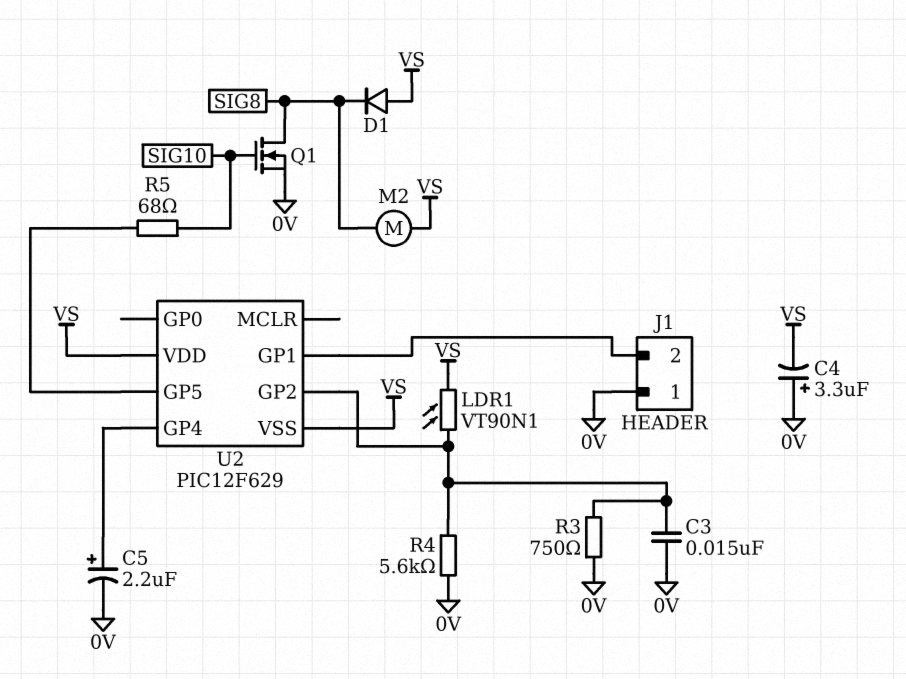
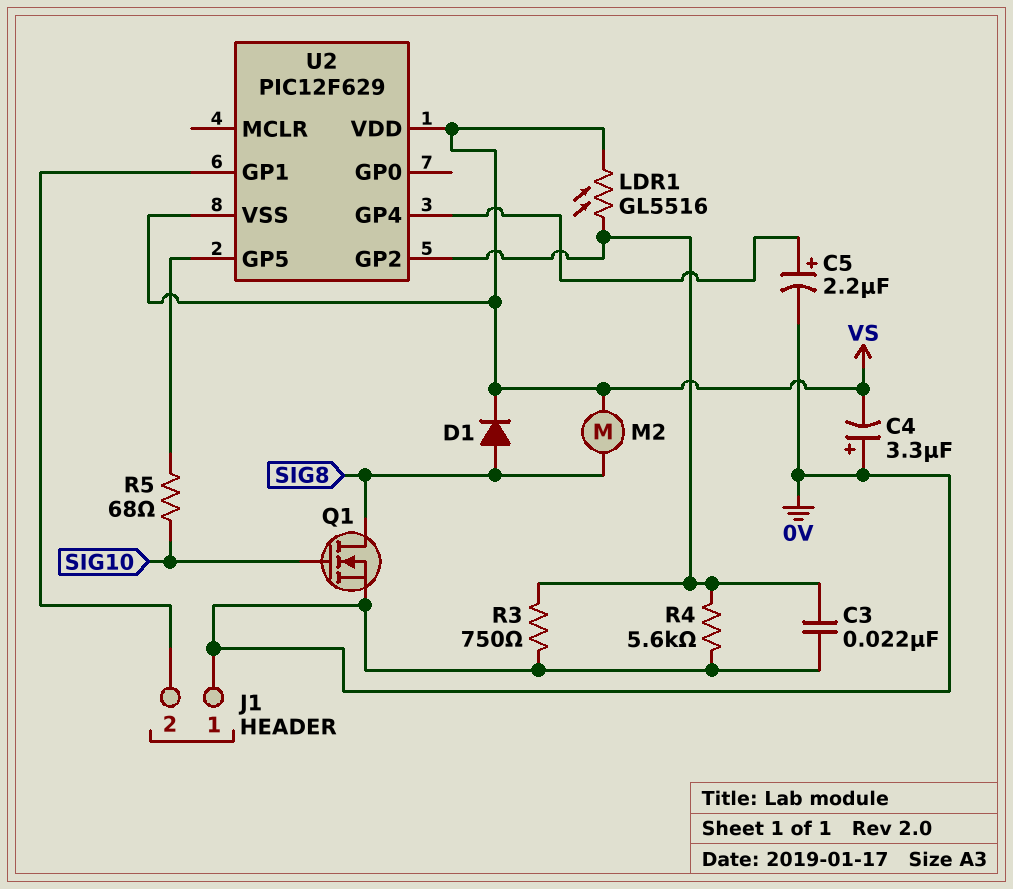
C3: 15nF (0V, U2/GP2) -> 22nF (0V, U2/GP2)
D1: diode (A VS, K SIG8) -> diode (A SIG8, K VS)
LDR1: VT90N1 (U2/GP2, VS) -> GL5516 (U2/GP2, VS)

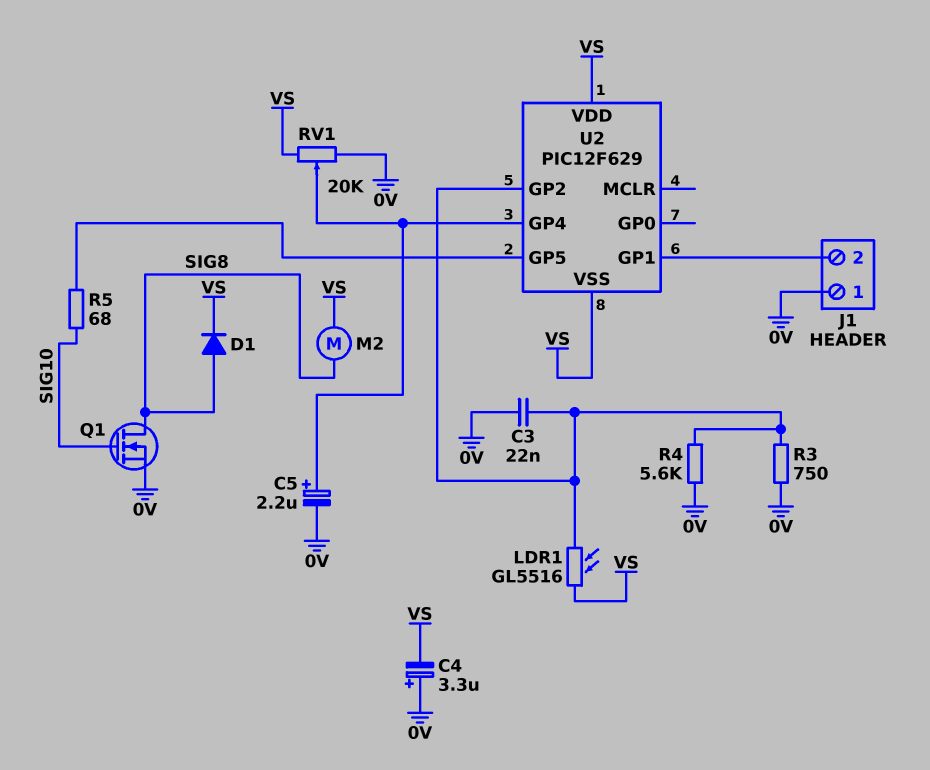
RV1: none -> 20k (0V, VS, wiper U2/GP4)

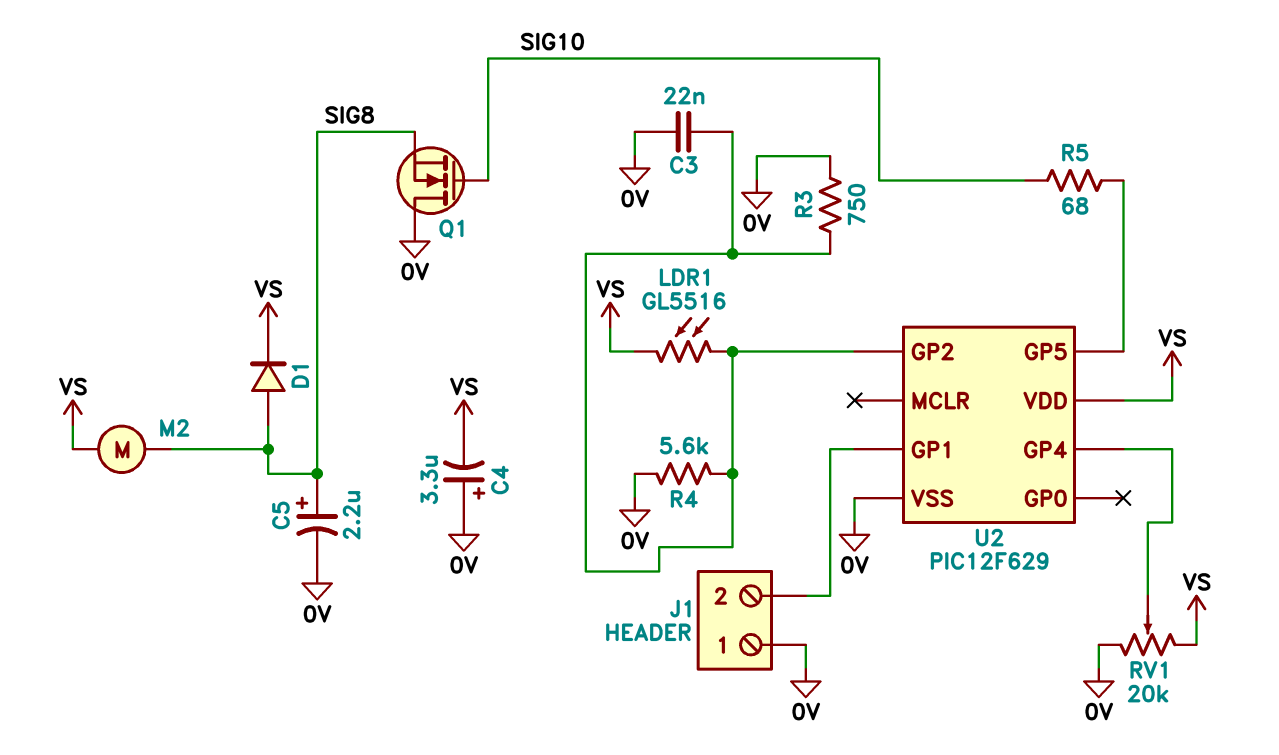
C5: 2.2uF (plus U2/GP4, minus 0V) -> 2.2uF (plus SIG8, minus 0V)
Q1: NMOS (G SIG10, D SIG8, S 0V) -> NMOS (G SIG10, D 0V, S SIG8)
U2 pin VSS: VS -> 0V

